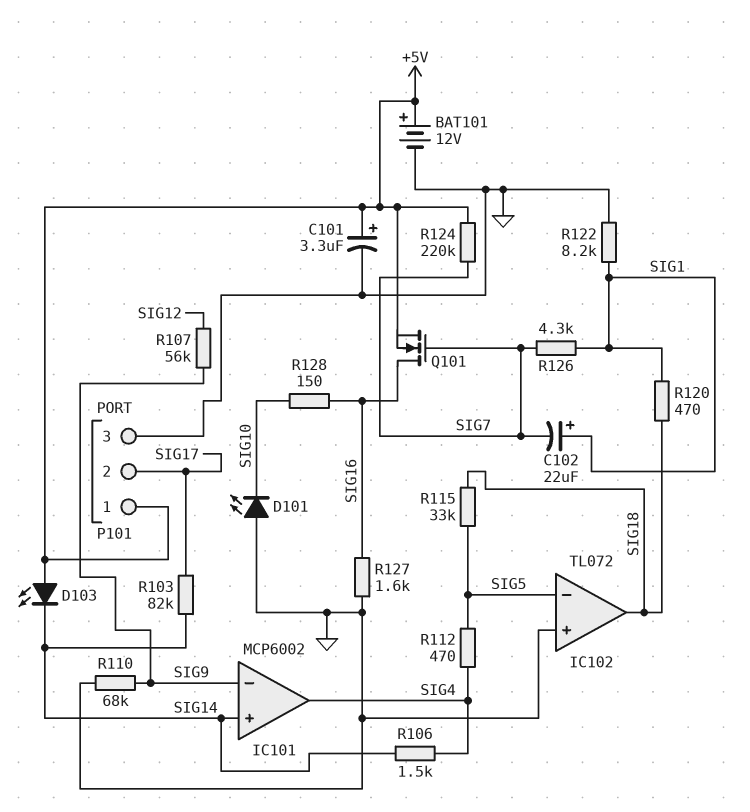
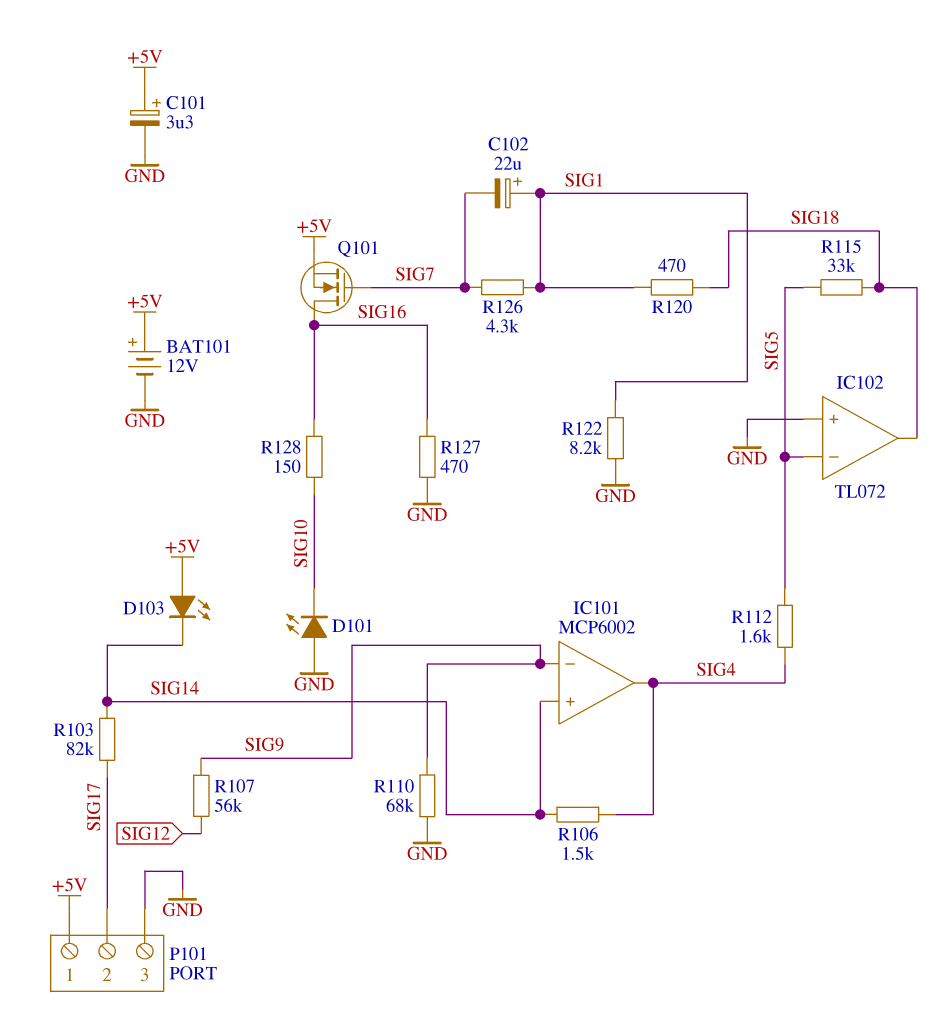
R112: 470 (SIG4, SIG5) -> 1.6k (SIG4, SIG5)
R124: 220k (+5V, SIG7) -> none
R127: 1.6k (GND, SIG16) -> 470 (GND, SIG16)

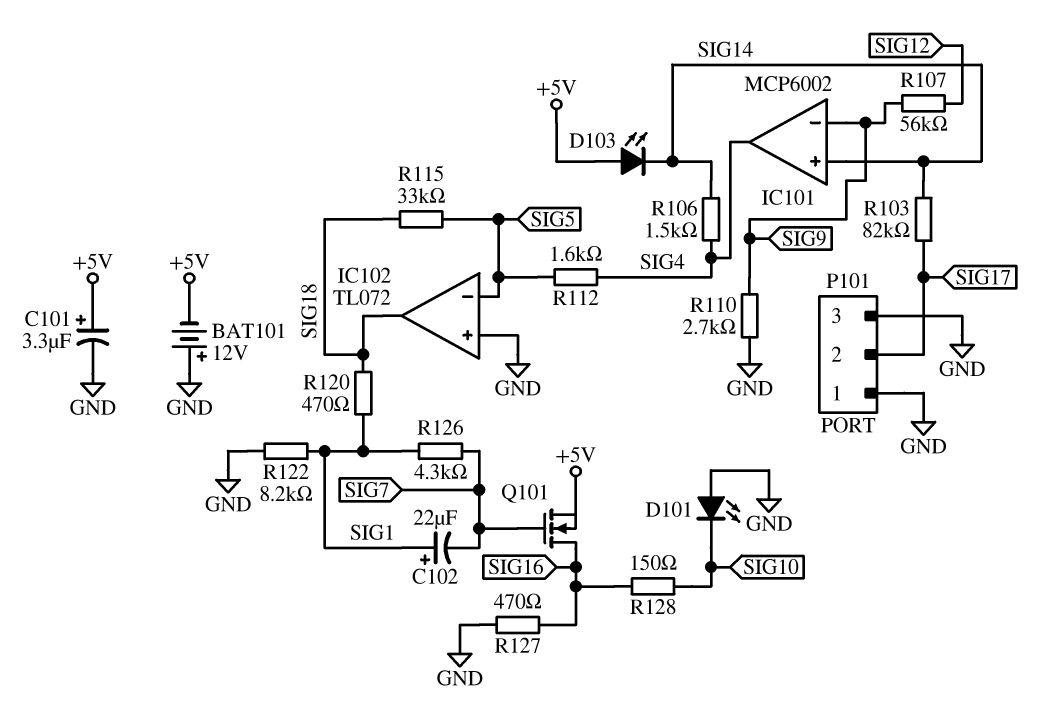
BAT101: 12V (plus +5V, minus GND) -> 12V (plus GND, minus +5V)
P101 pin 1: +5V -> GND
R110: 68k (GND, SIG9) -> 2.7k (GND, SIG9)

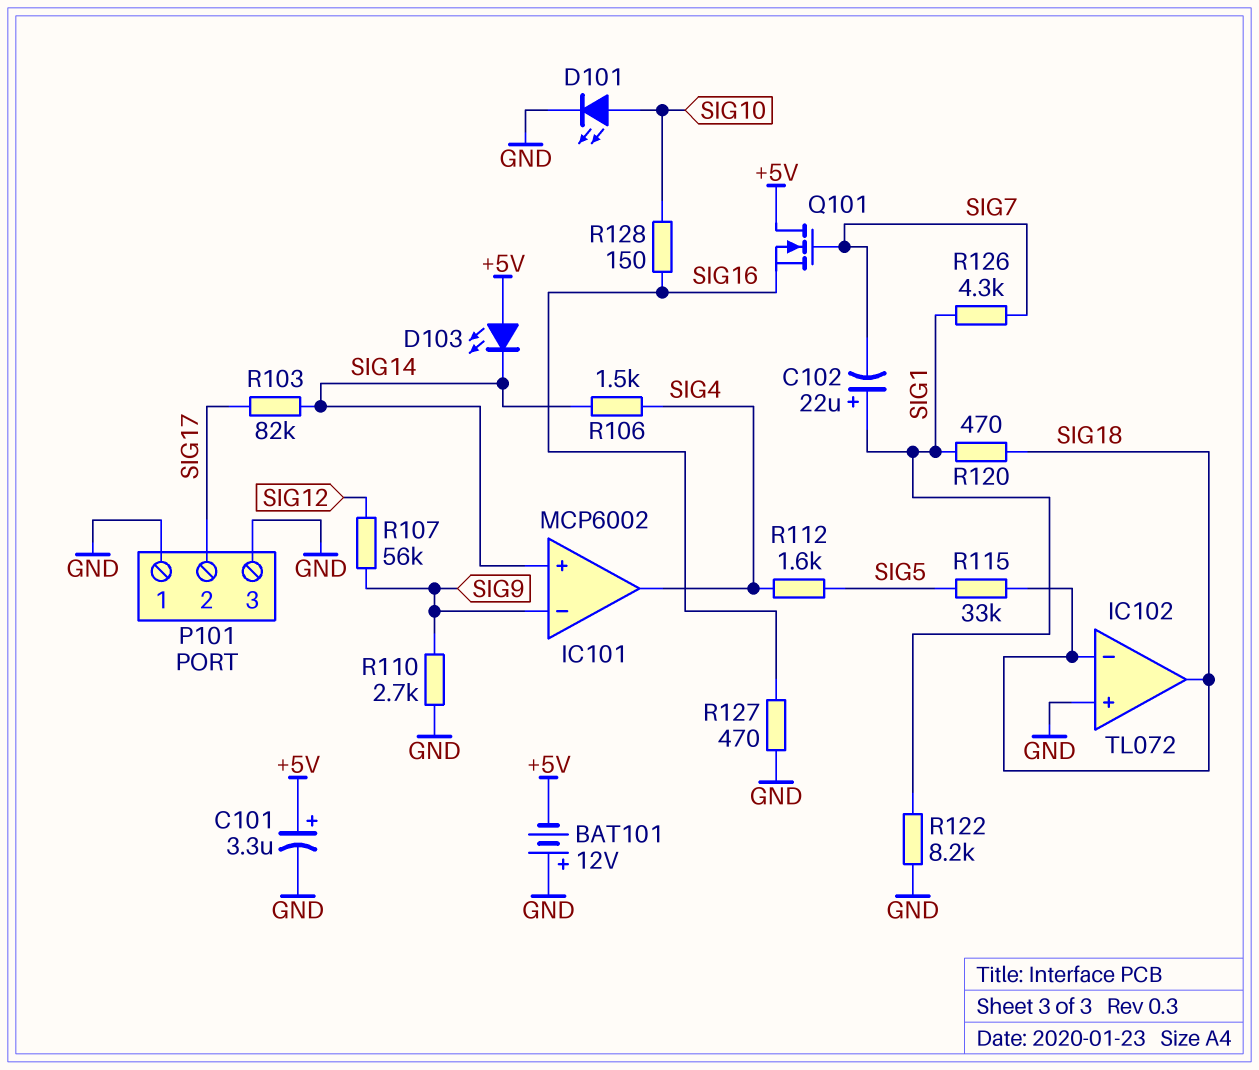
D101: LED (A GND, K SIG10) -> LED (A SIG10, K GND)
IC102 pin in-: SIG5 -> SIG18
Q101: NMOS (G SIG7, D SIG16, S +5V) -> NMOS (G SIG7, D +5V, S SIG16)

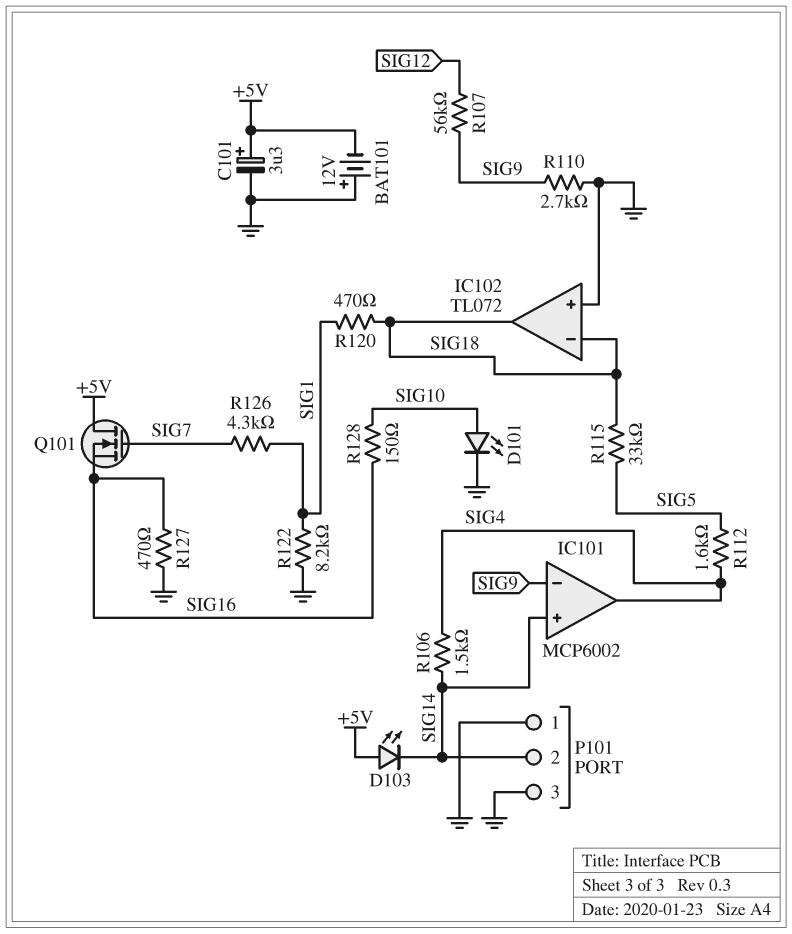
C102: 22uF (plus SIG1, minus SIG7) -> none
P101 pin 2: SIG17 -> SIG14
R103: 82k (SIG14, SIG17) -> none

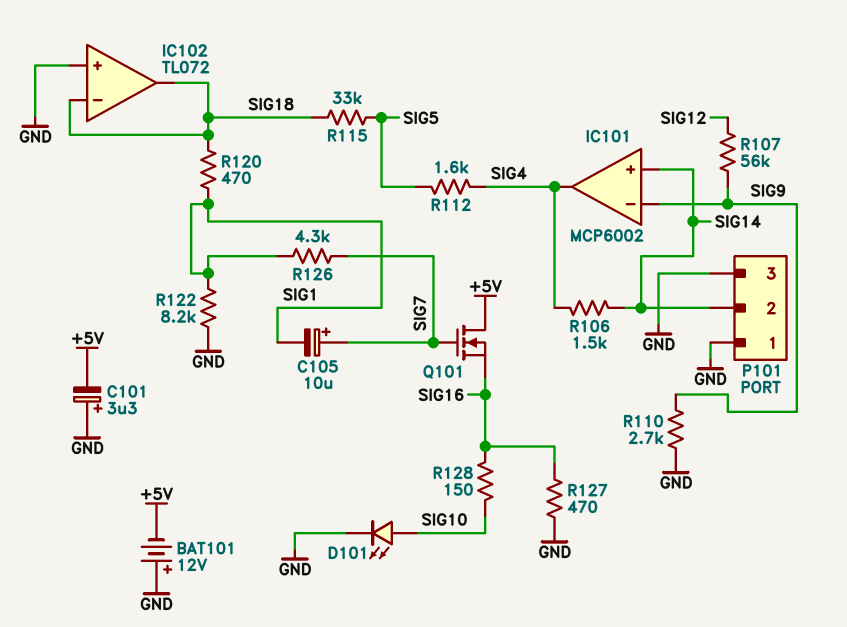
C101: 3.3uF (plus +5V, minus GND) -> 3.3uF (plus GND, minus +5V)
C105: none -> 10uF (plus SIG7, minus SIG1)
D103: LED (A +5V, K SIG14) -> none

